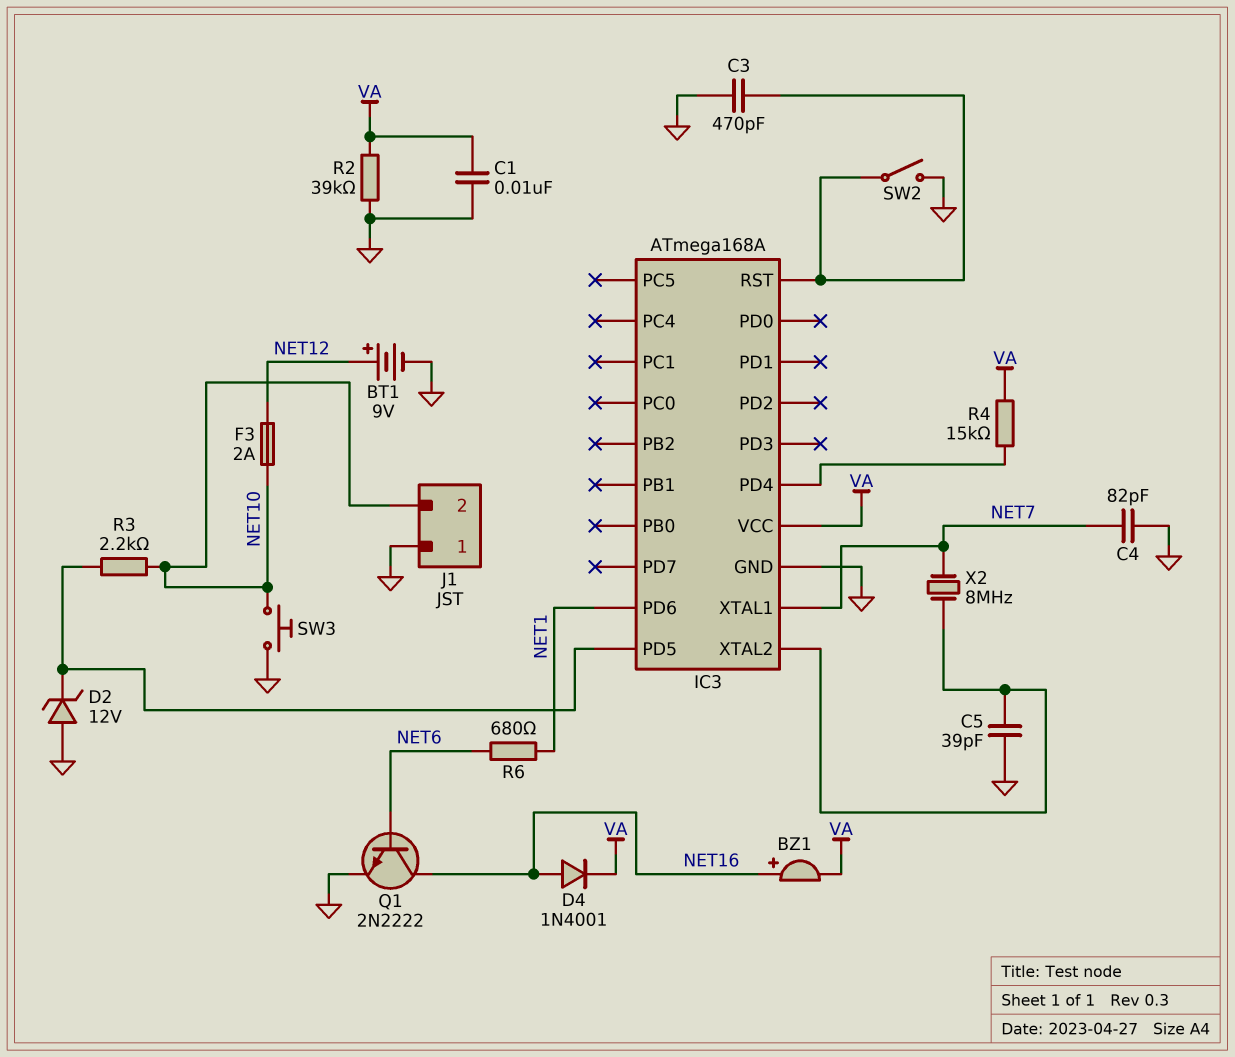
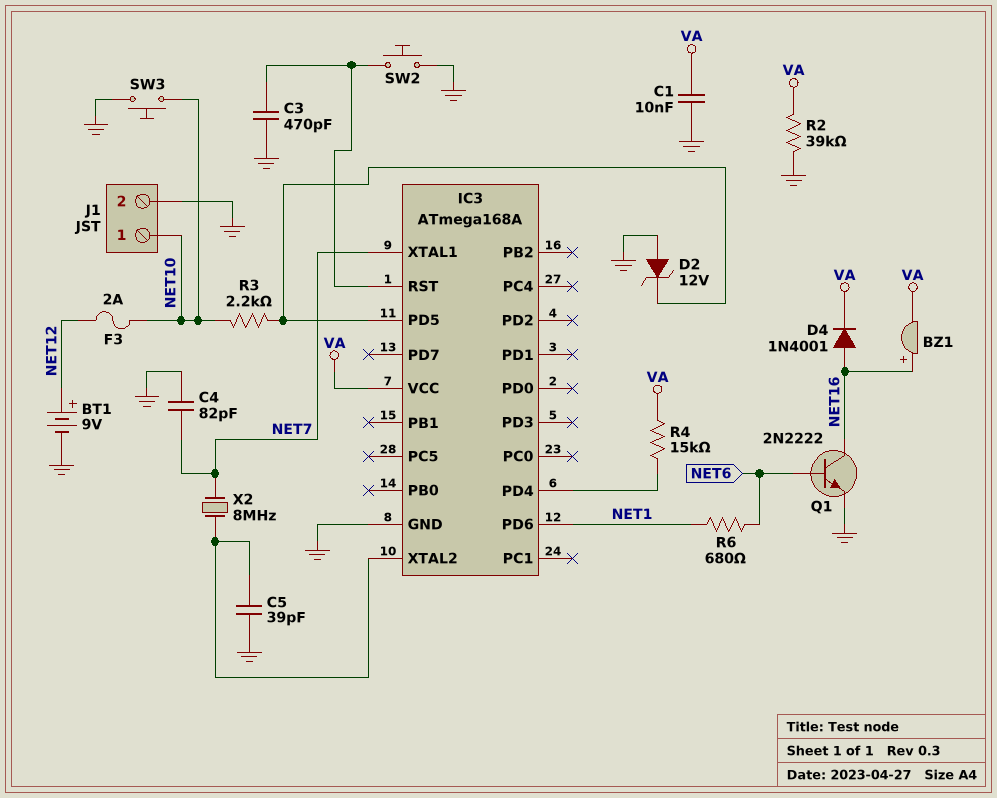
J1 pin 1: GND -> NET10
J1 pin 2: NET10 -> GND
SW2: switch (GND, IC3/RST) -> button (GND, IC3/RST)

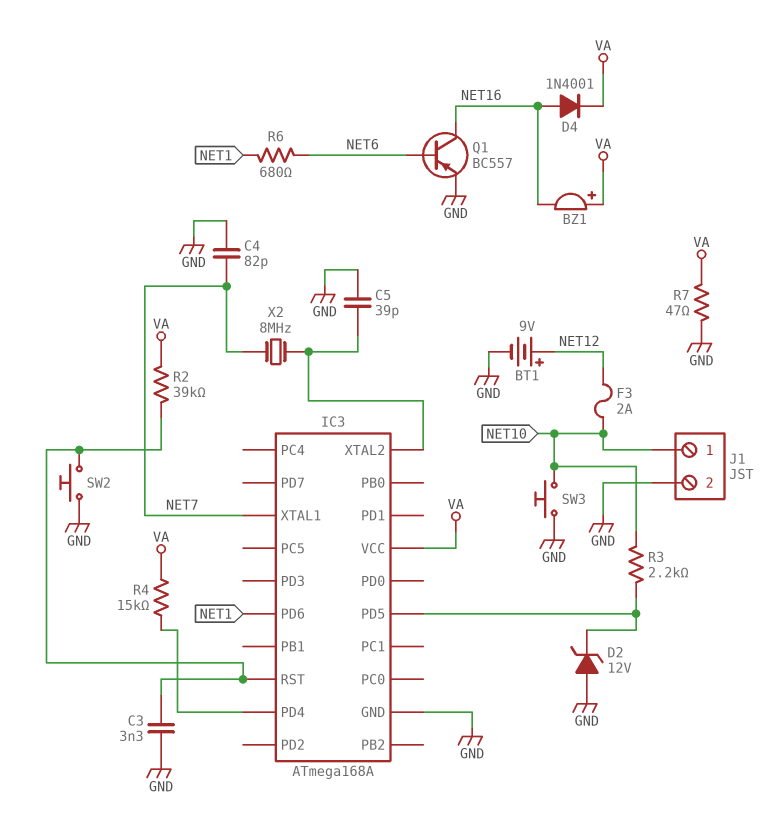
BZ1: buzzer (plus NET16, minus VA) -> buzzer (plus VA, minus NET16)
C1: 10nF (GND, VA) -> none
C3: 470pF (GND, IC3/RST) -> 3.3nF (GND, IC3/RST)
Q1: NPN 2N2222 (B NET6, C NET16, E GND) -> PNP BC557 (B NET6, C NET16, E GND)
R2: 39k (GND, VA) -> 39k (IC3/RST, VA)
R7: none -> 47 (GND, VA)

